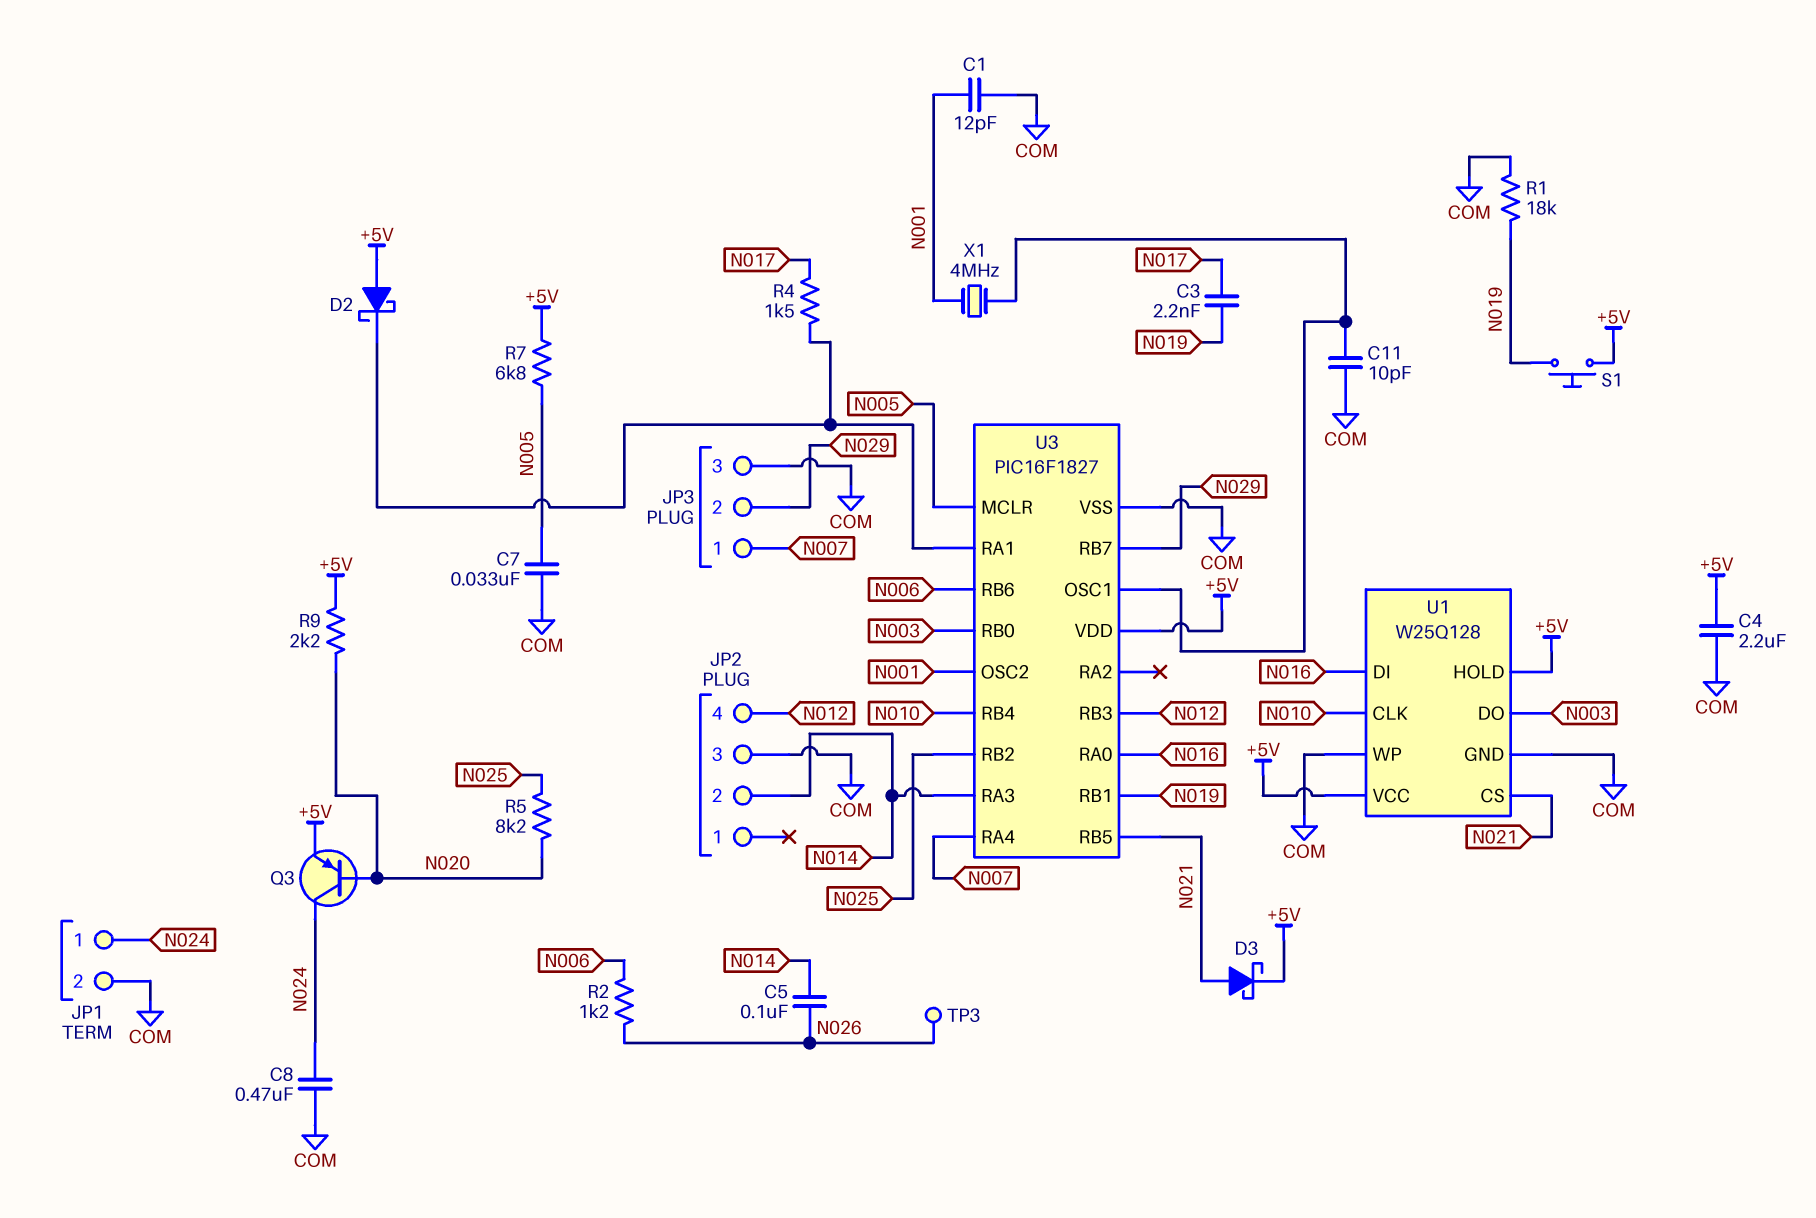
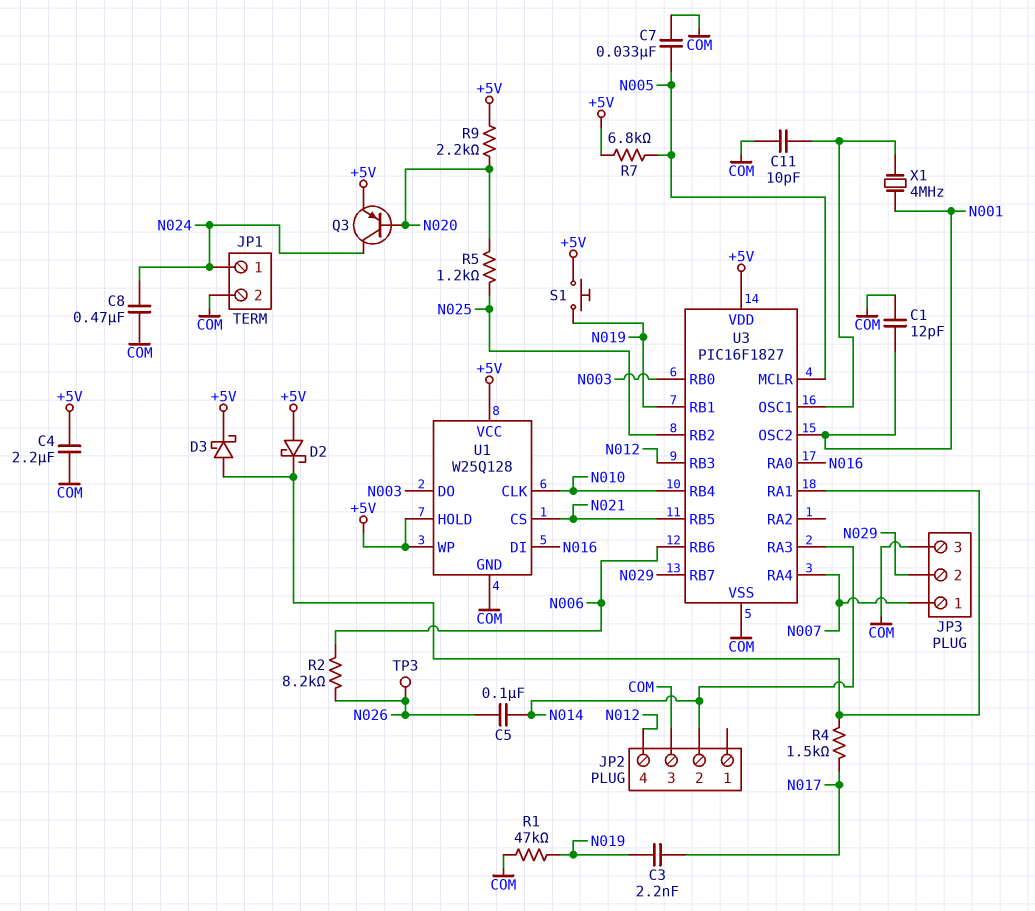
D3: schottky (A N021, K +5V) -> schottky (A U3/RA1, K +5V)
R1: 18k (COM, N019) -> 47k (COM, N019)
R2: 1.2k (N006, N026) -> 8.2k (N006, N026)
R5: 8.2k (N020, N025) -> 1.2k (N020, N025)
U1 pin WP: COM -> +5V

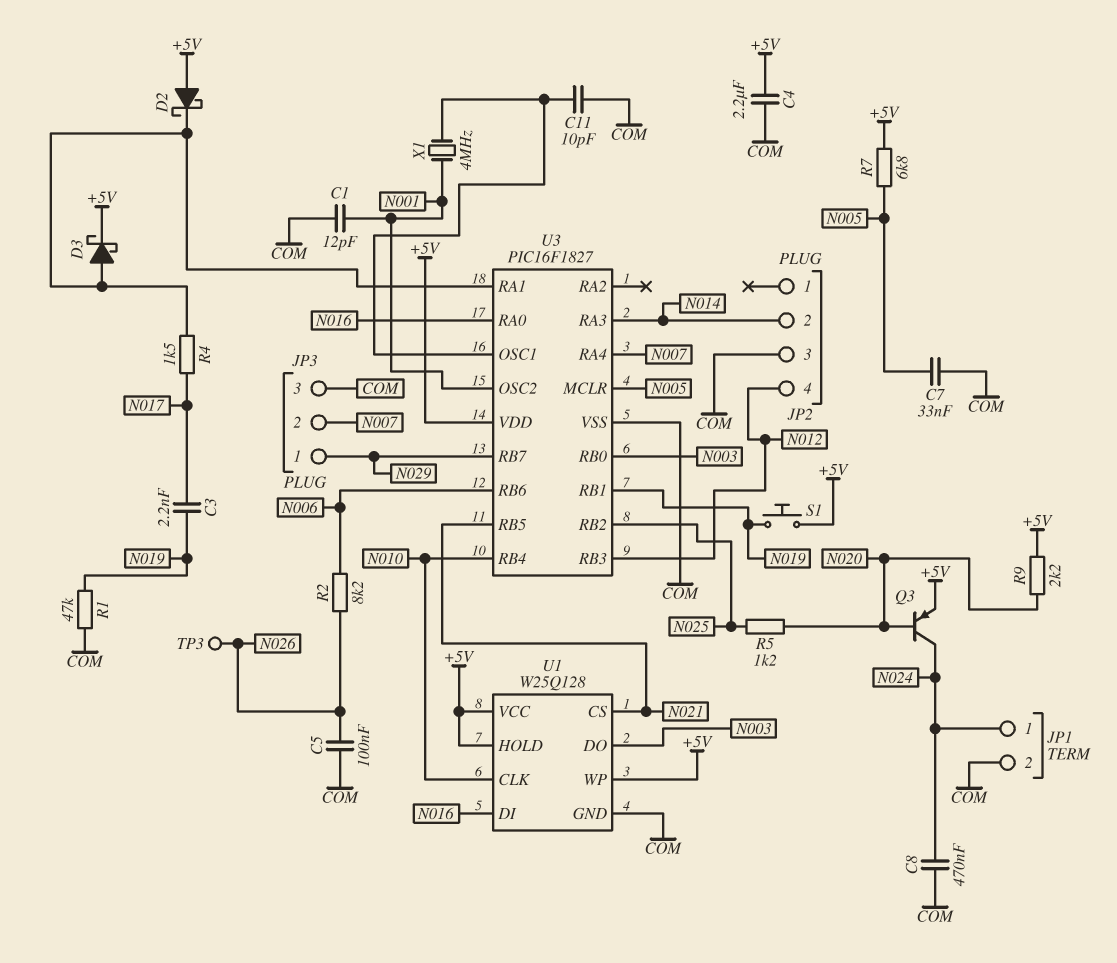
C5: 100nF (N014, N026) -> 100nF (COM, N026)
JP3 pin 1: N007 -> N029
JP3 pin 2: N029 -> N007

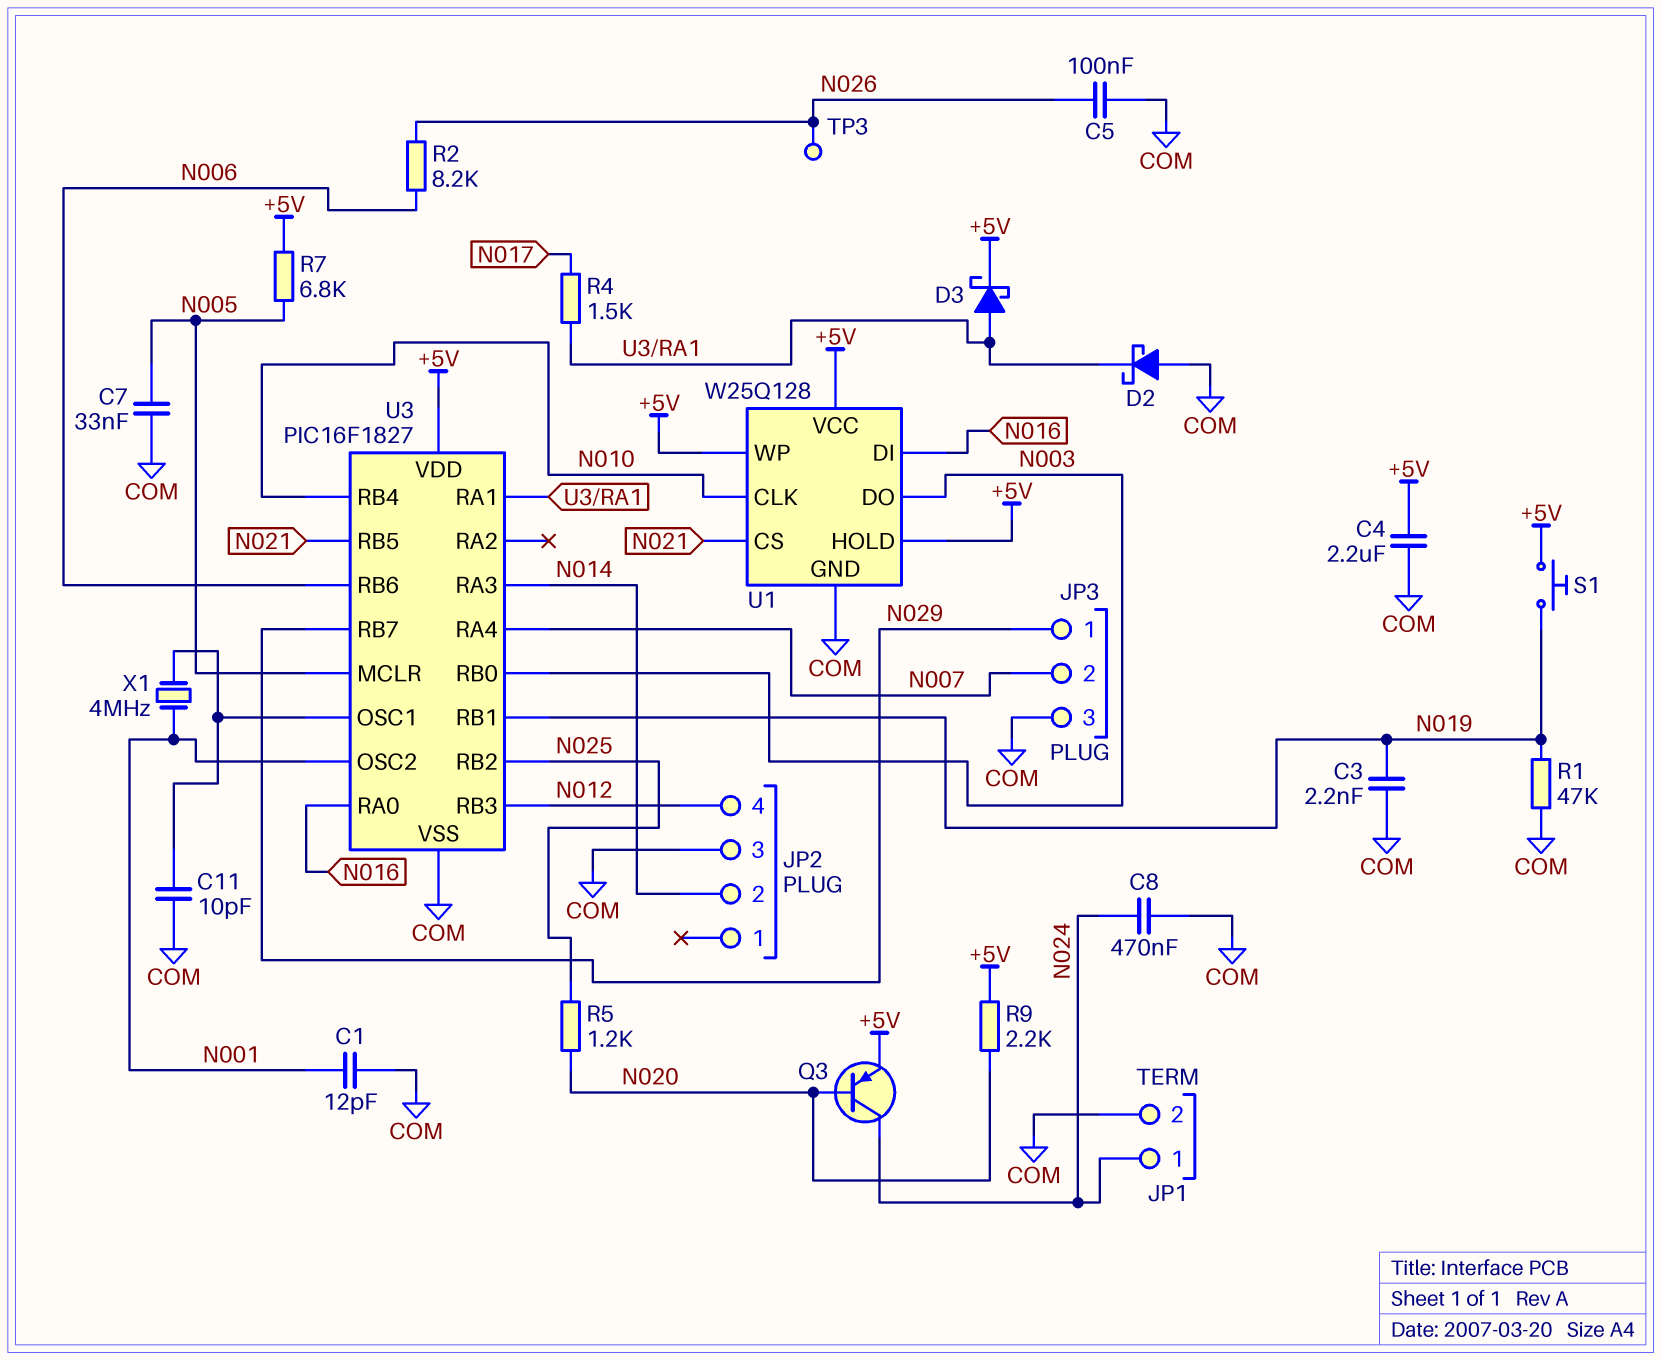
C3: 2.2nF (N017, N019) -> 2.2nF (COM, N019)
D2: schottky (A +5V, K U3/RA1) -> schottky (A COM, K U3/RA1)

